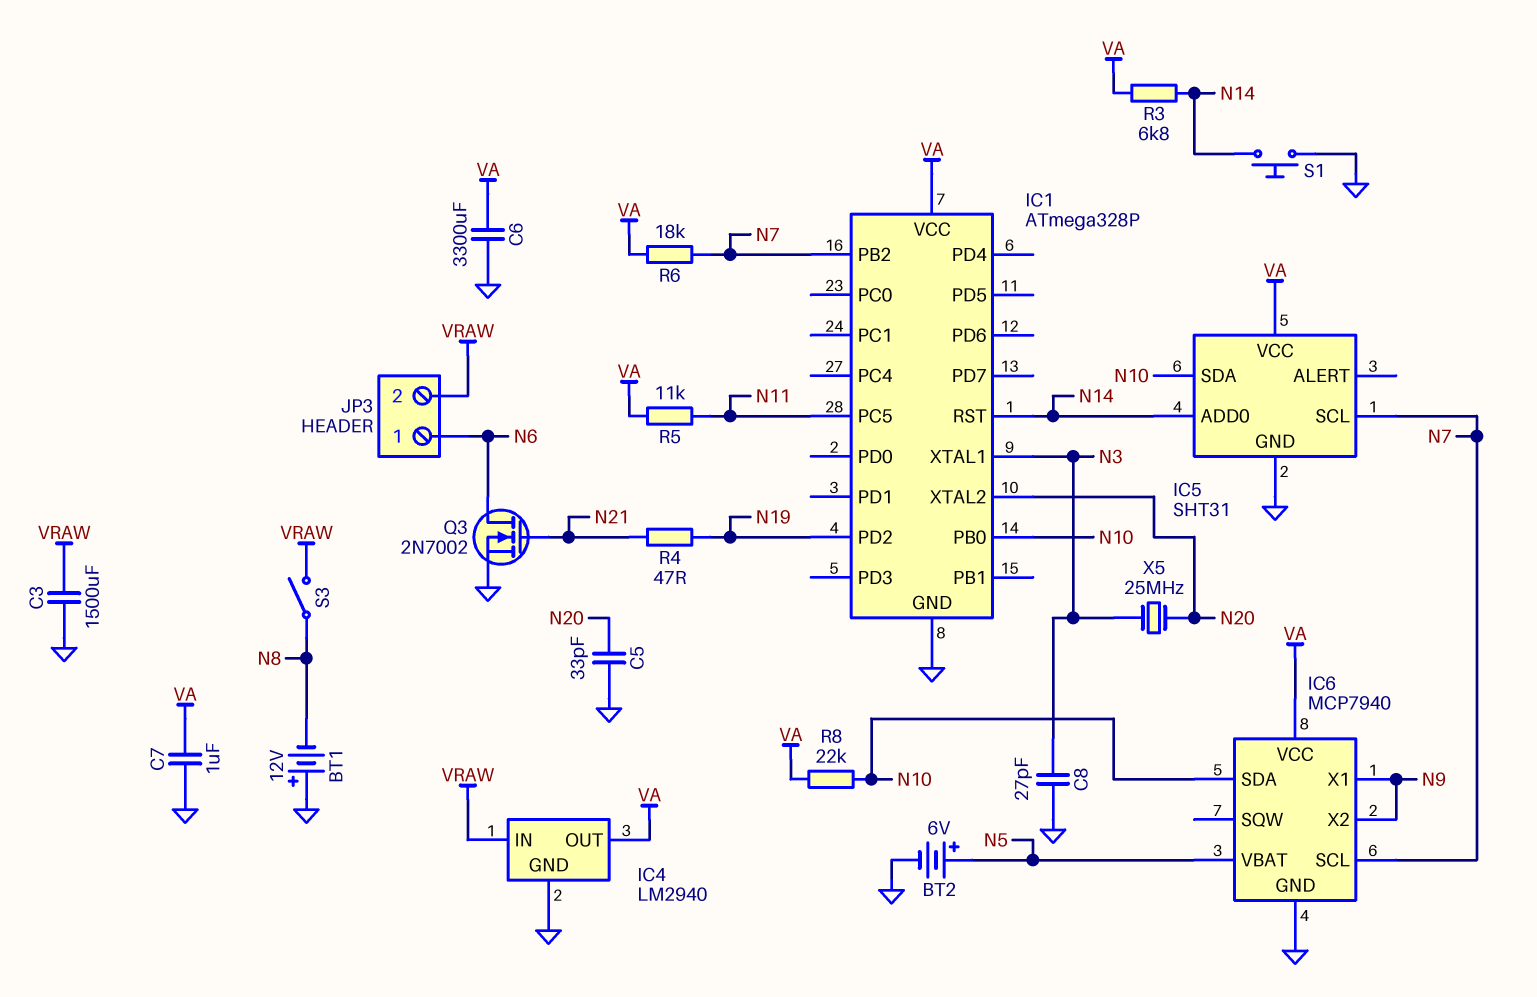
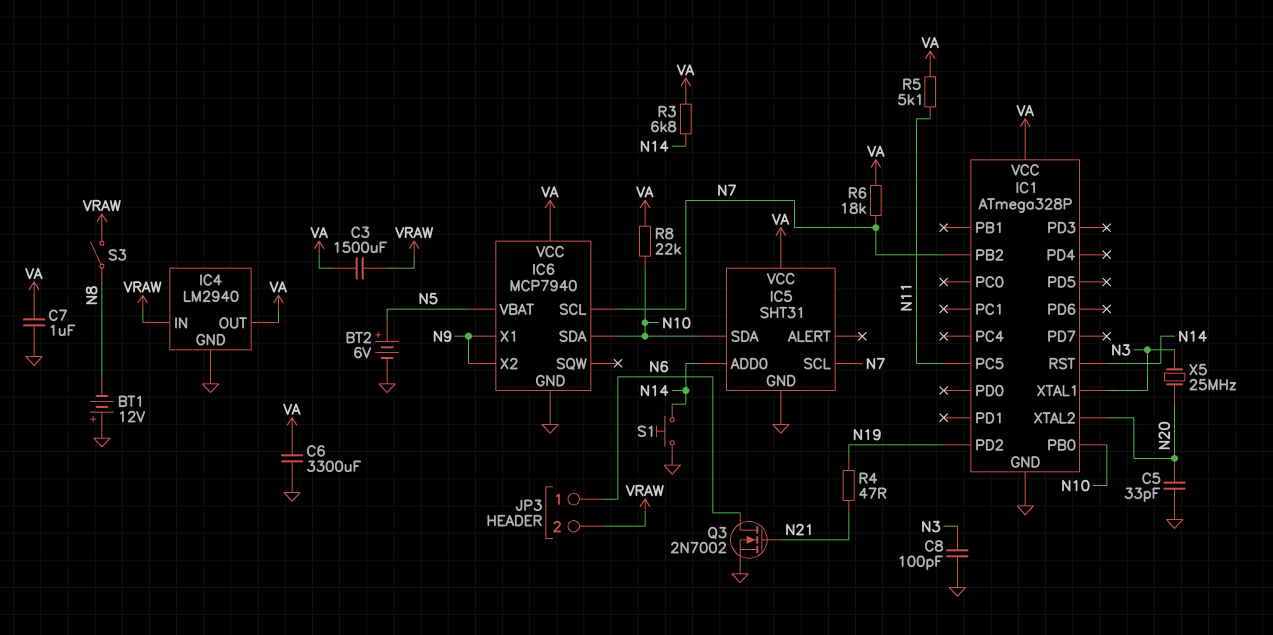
C3: 1500uF (GND, VRAW) -> 1500uF (VA, VRAW)
C8: 27pF (GND, N3) -> 100pF (GND, N3)
R5: 11k (N11, VA) -> 5.1k (N11, VA)

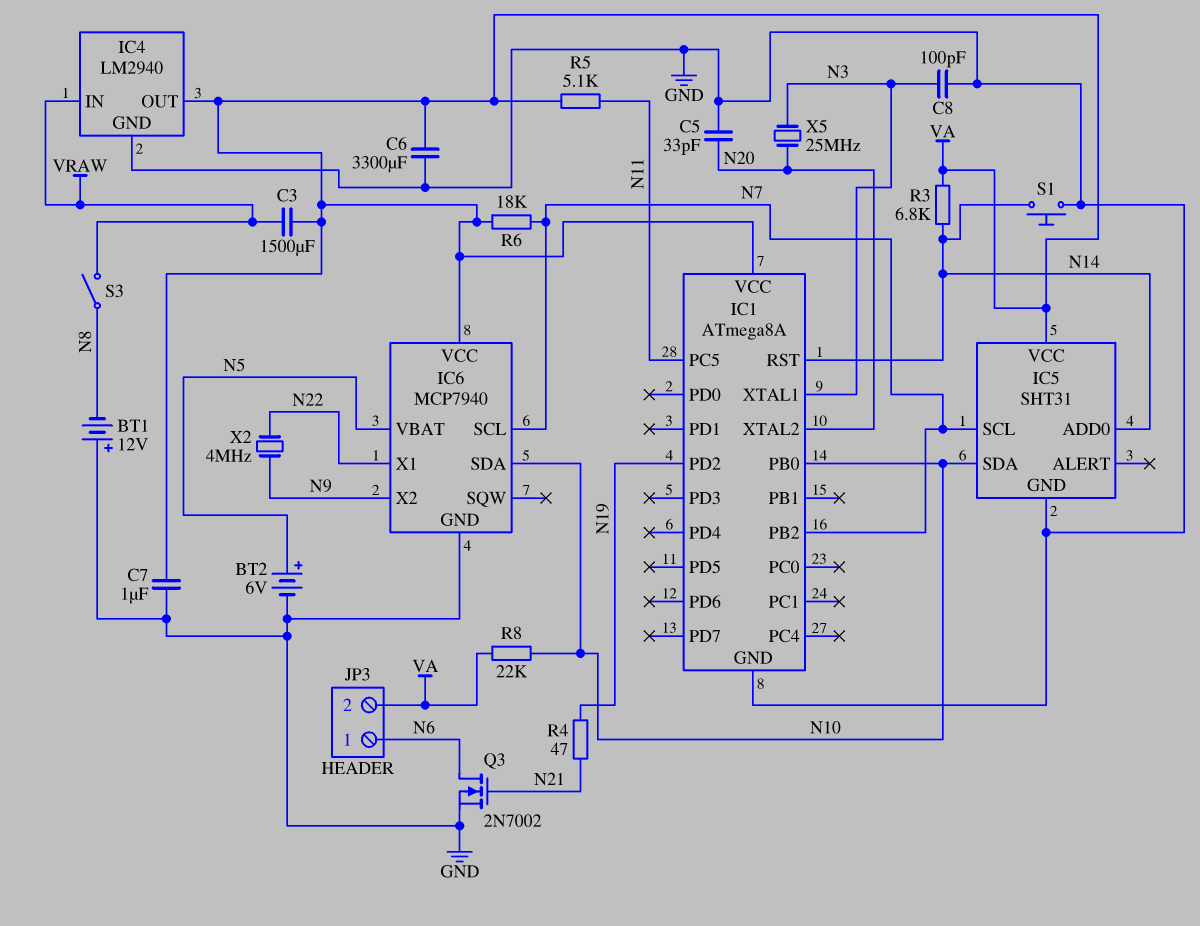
IC1: ATmega328P -> ATmega8A
IC6 pin X1: N9 -> N22
JP3 pin 2: VRAW -> VA
X2: none -> 4MHz (N9, N22)

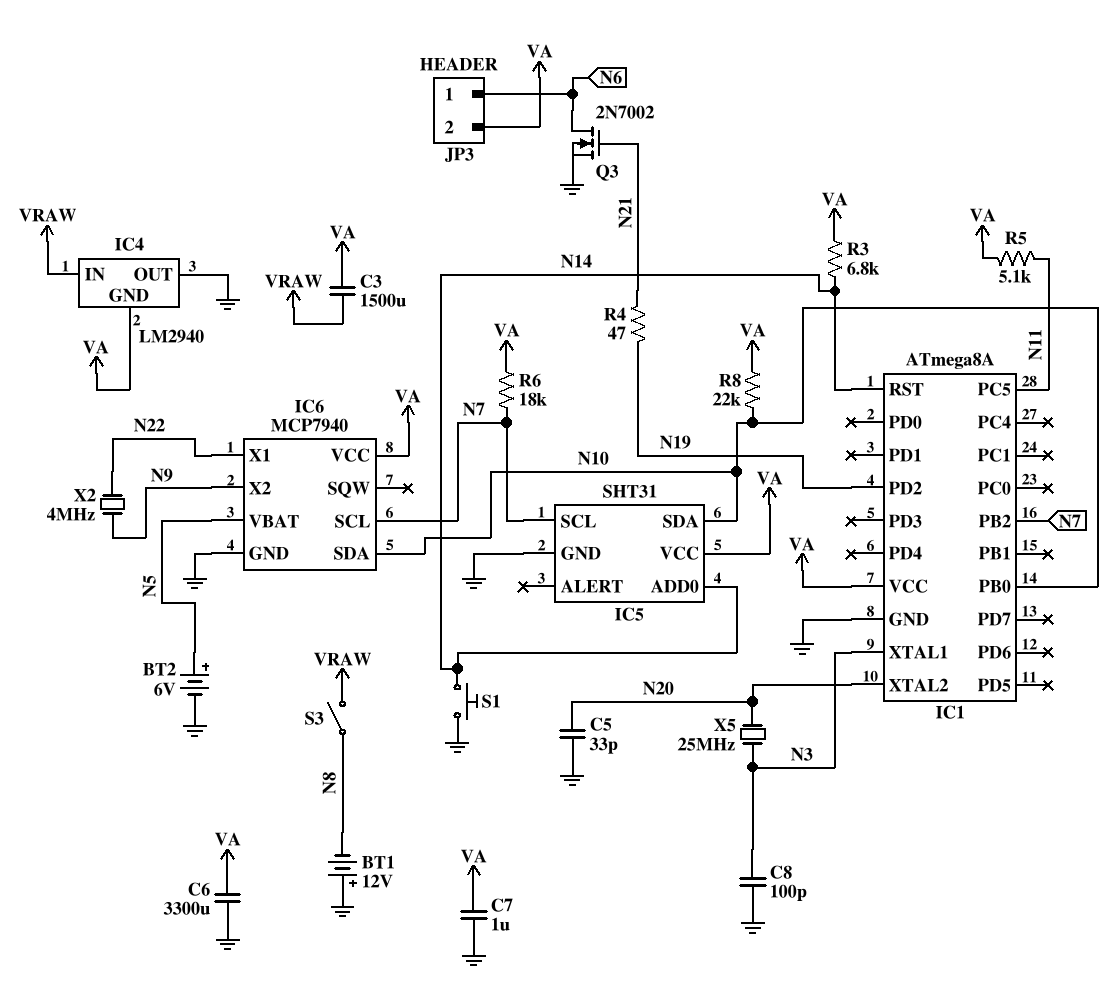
IC4 pin GND: GND -> VA
IC4 pin OUT: VA -> GND

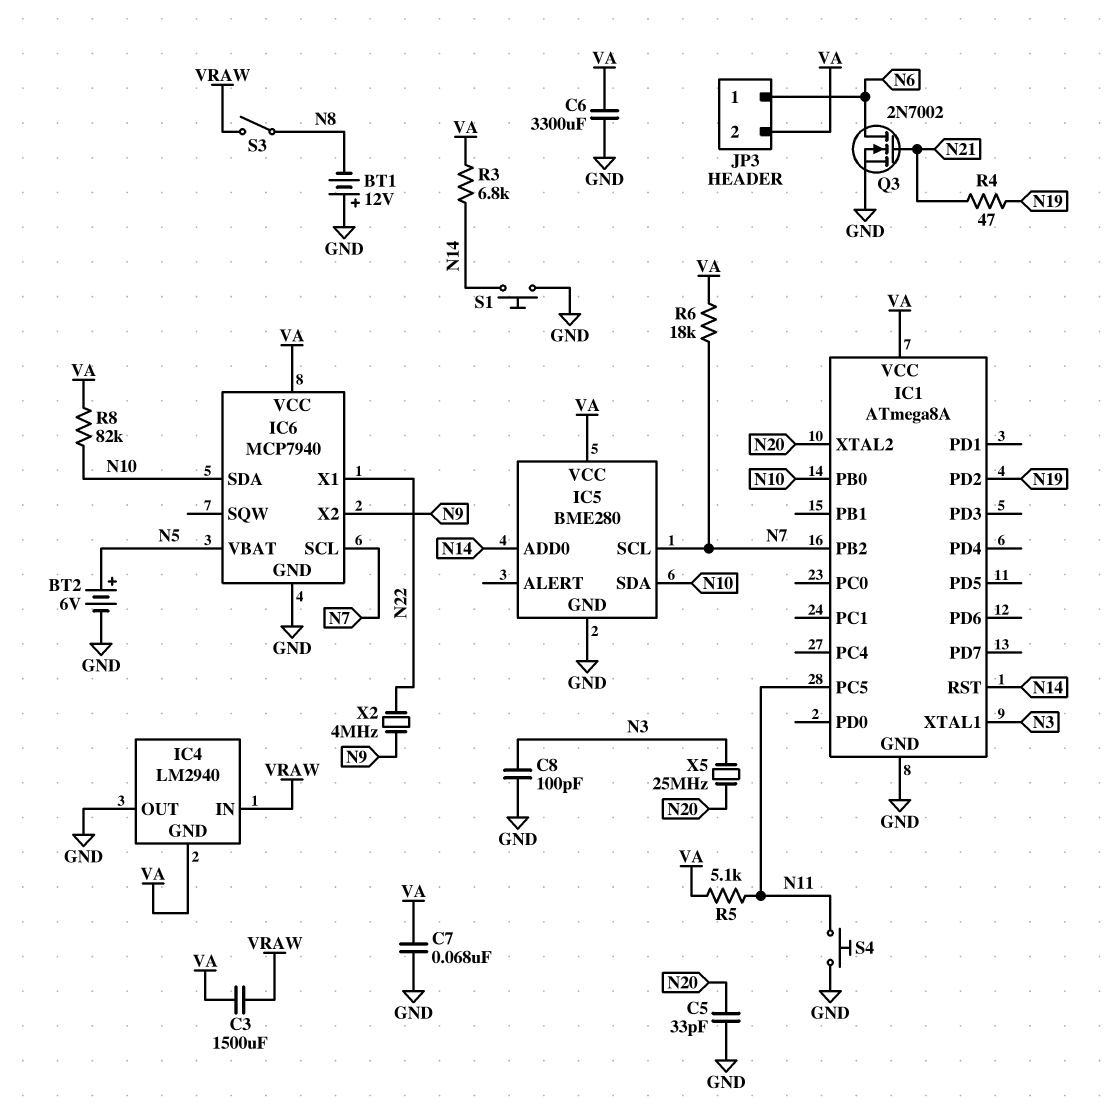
C7: 1uF (GND, VA) -> 68nF (GND, VA)
IC5: SHT31 -> BME280
R8: 22k (N10, VA) -> 82k (N10, VA)
S4: none -> button (GND, N11)

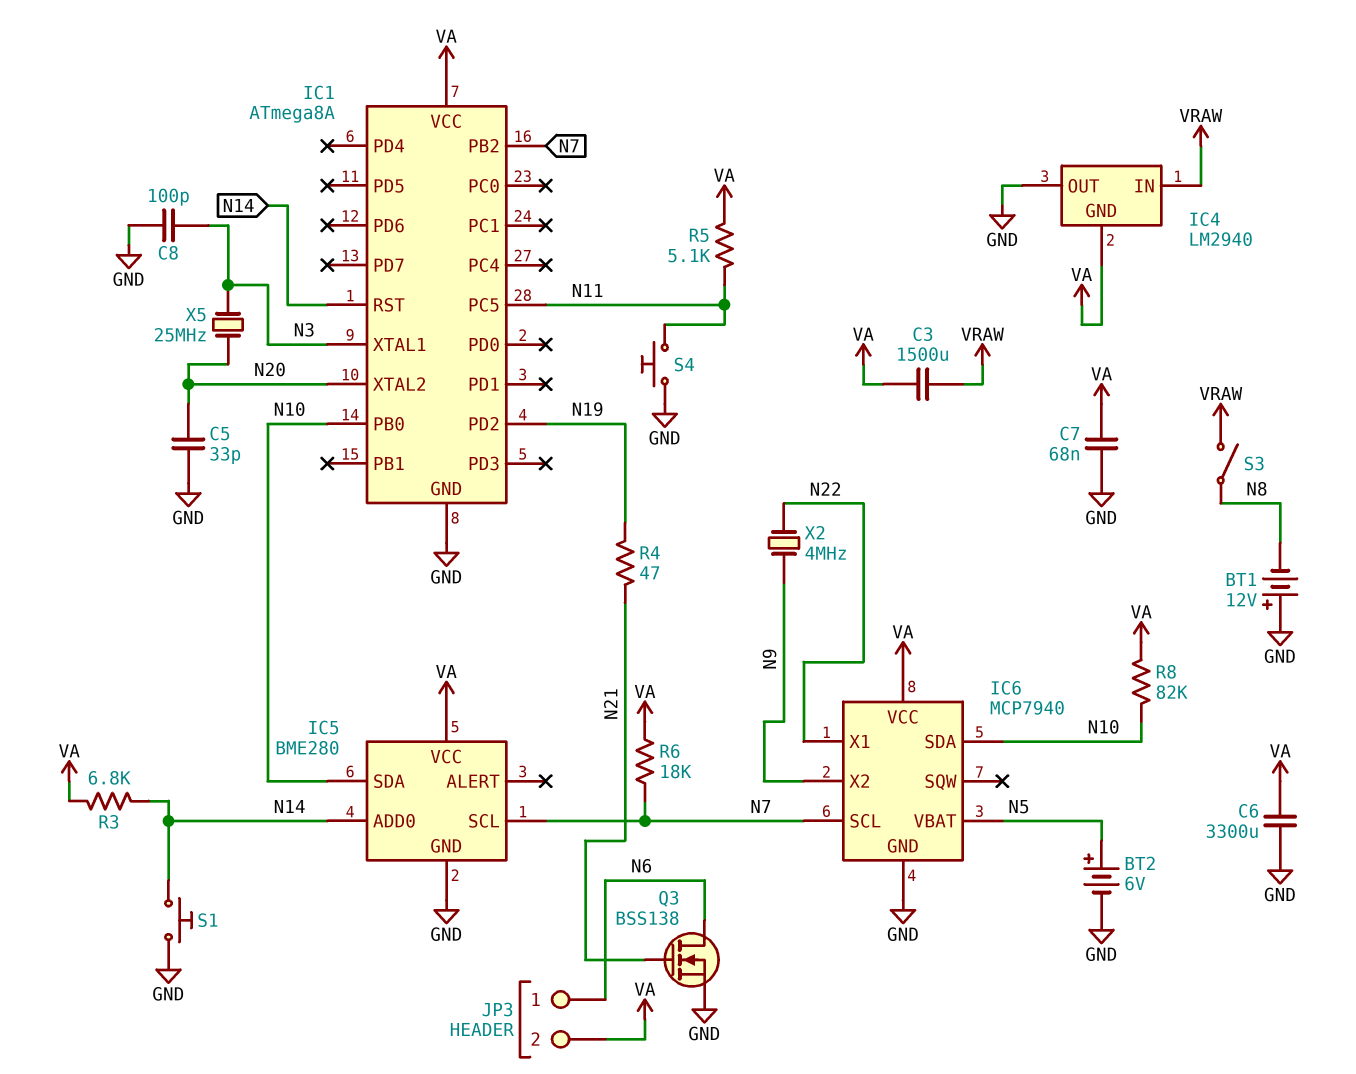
Q3: NMOS 2N7002 (G N21, D N6, S GND) -> NMOS BSS138 (G N21, D N6, S GND)

